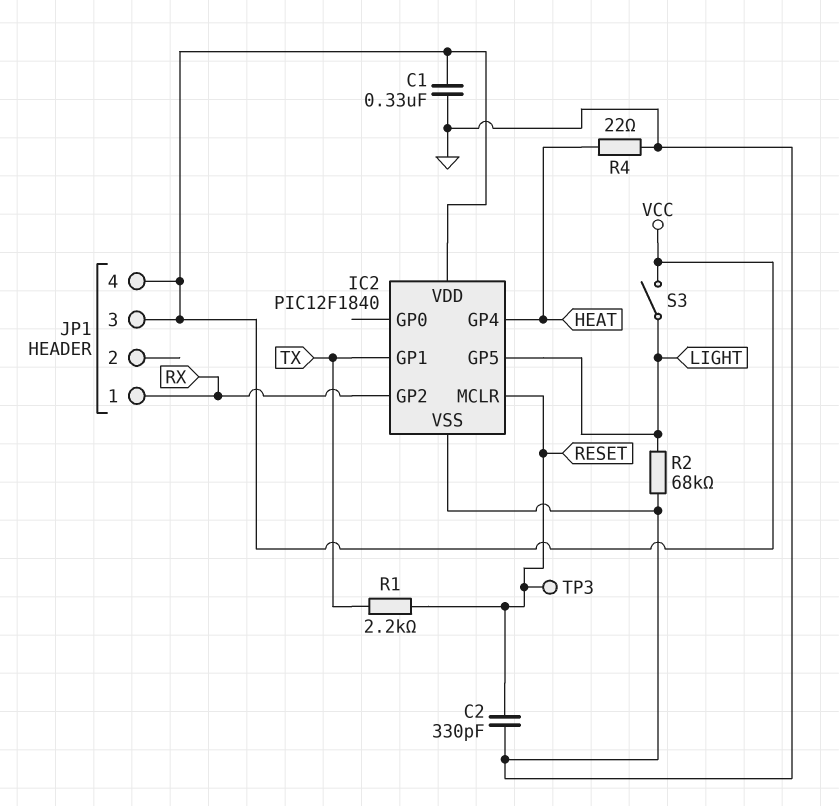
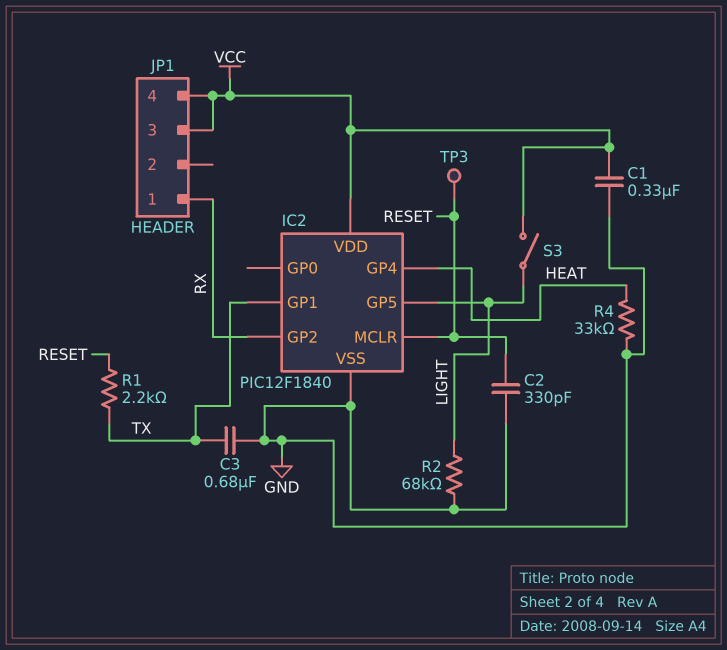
C3: none -> 680nF (GND, TX)
R4: 22 (GND, HEAT) -> 33k (GND, HEAT)

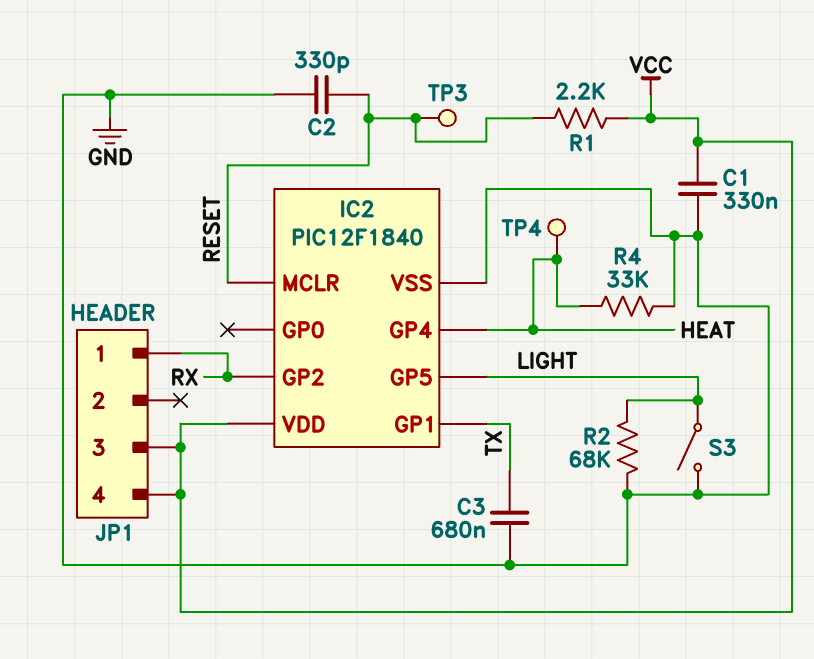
R1: 2.2k (RESET, TX) -> 2.2k (RESET, VCC)
S3: switch (LIGHT, VCC) -> switch (GND, LIGHT)
TP4: none -> test point (HEAT)

